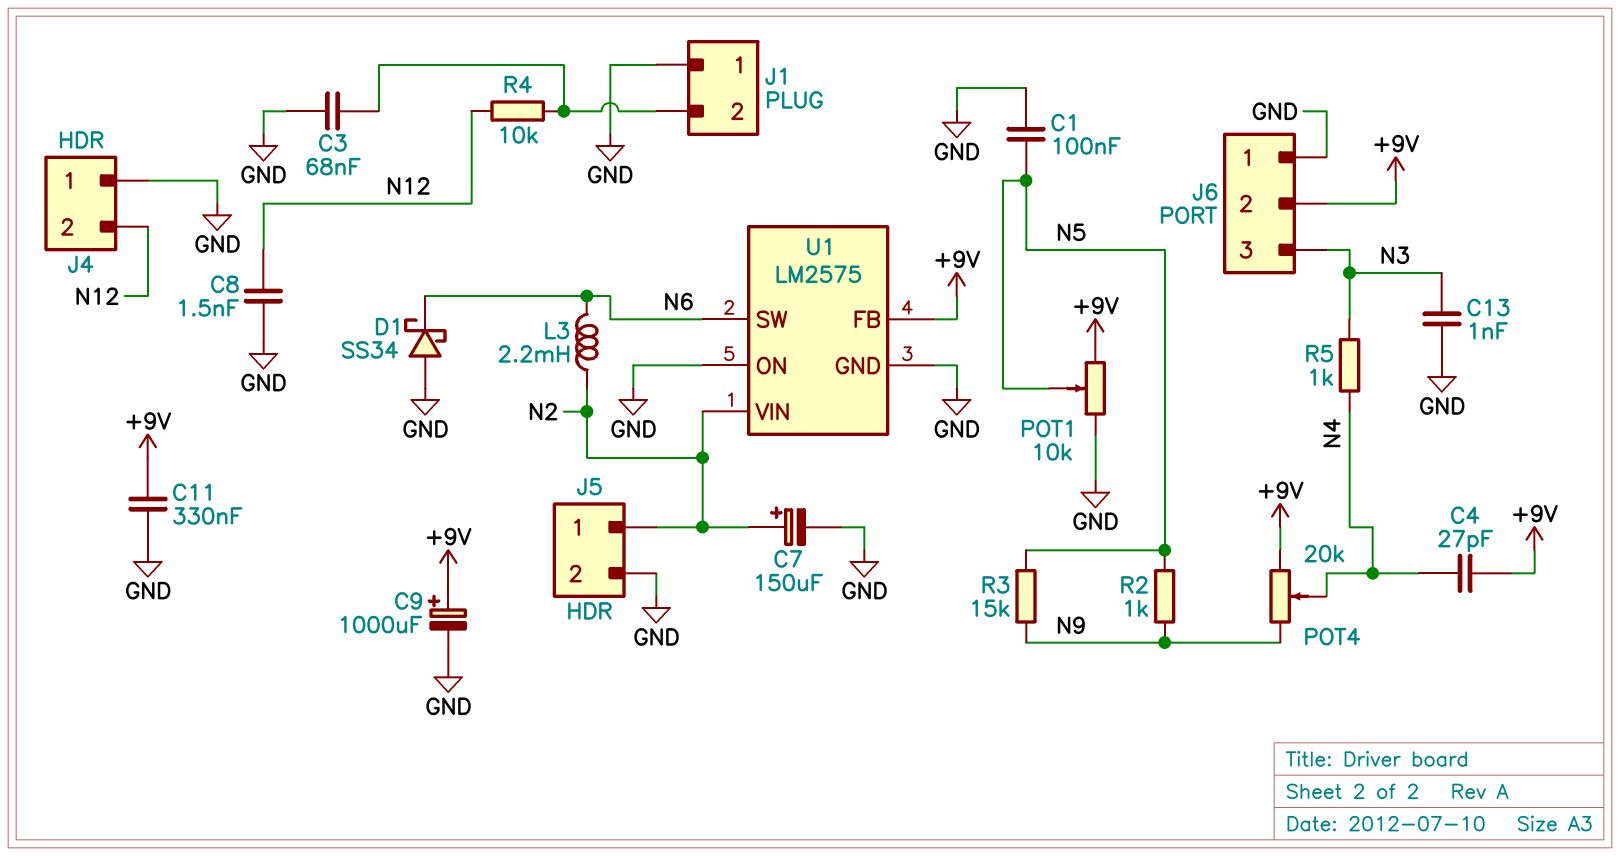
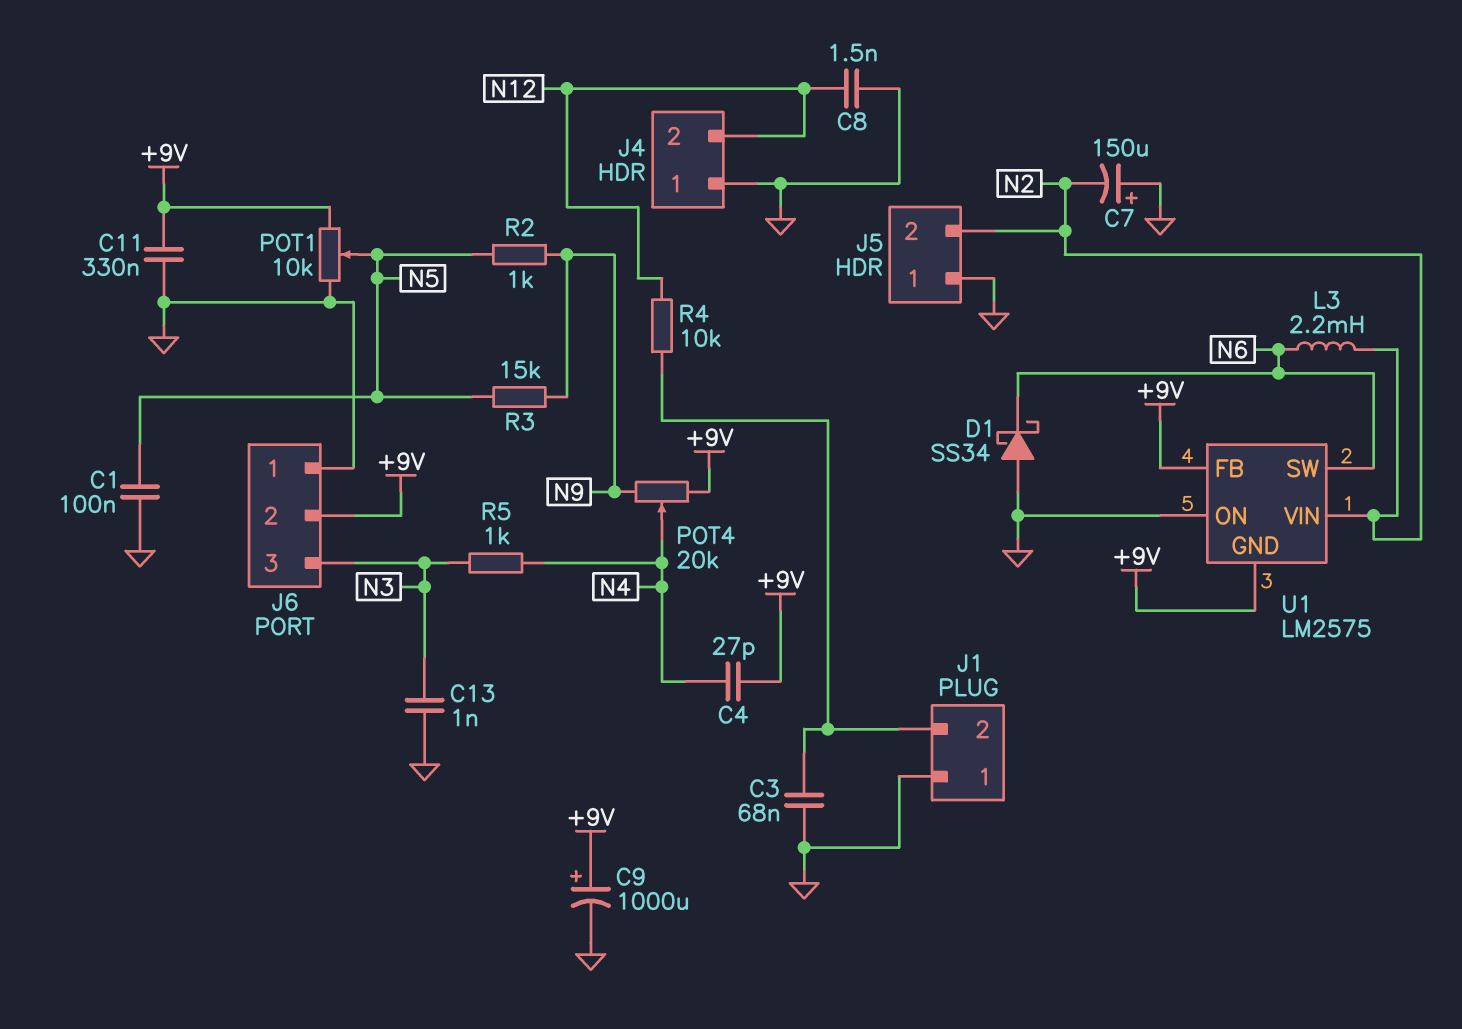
C7: 150uF (plus N2, minus GND) -> 150uF (plus GND, minus N2)
J5 pin 1: N2 -> GND
J5 pin 2: GND -> N2
U1 pin GND: GND -> +9V

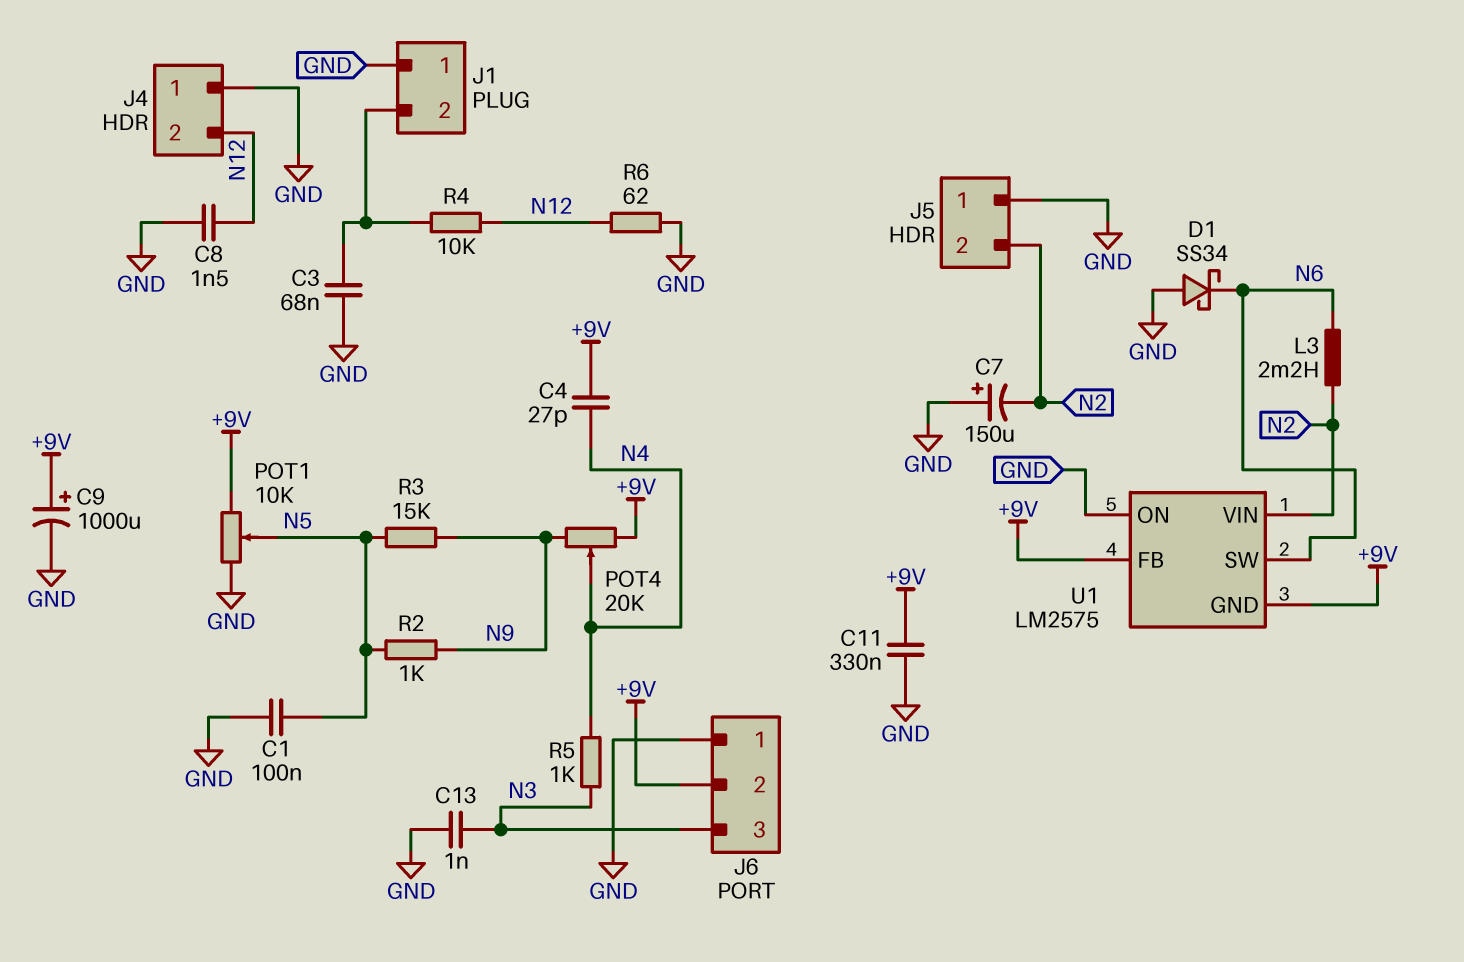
R6: none -> 62 (GND, N12)

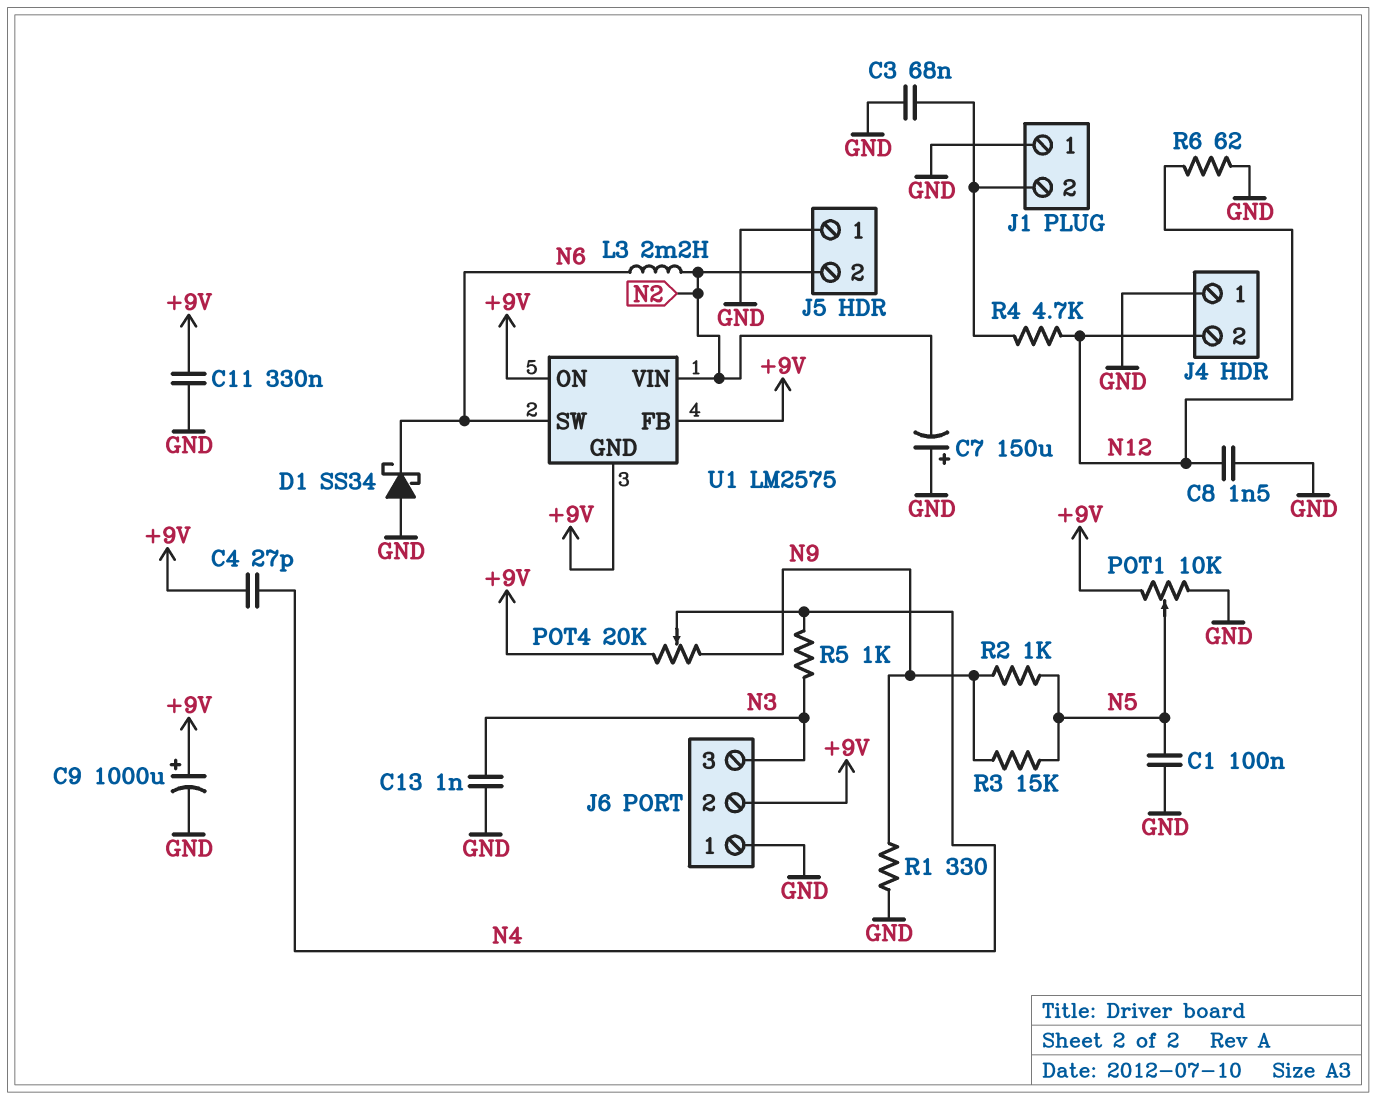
R1: none -> 330 (GND, N9)
R4: 10k (J1/2, N12) -> 4.7k (J1/2, N12)
U1 pin ON: GND -> +9V

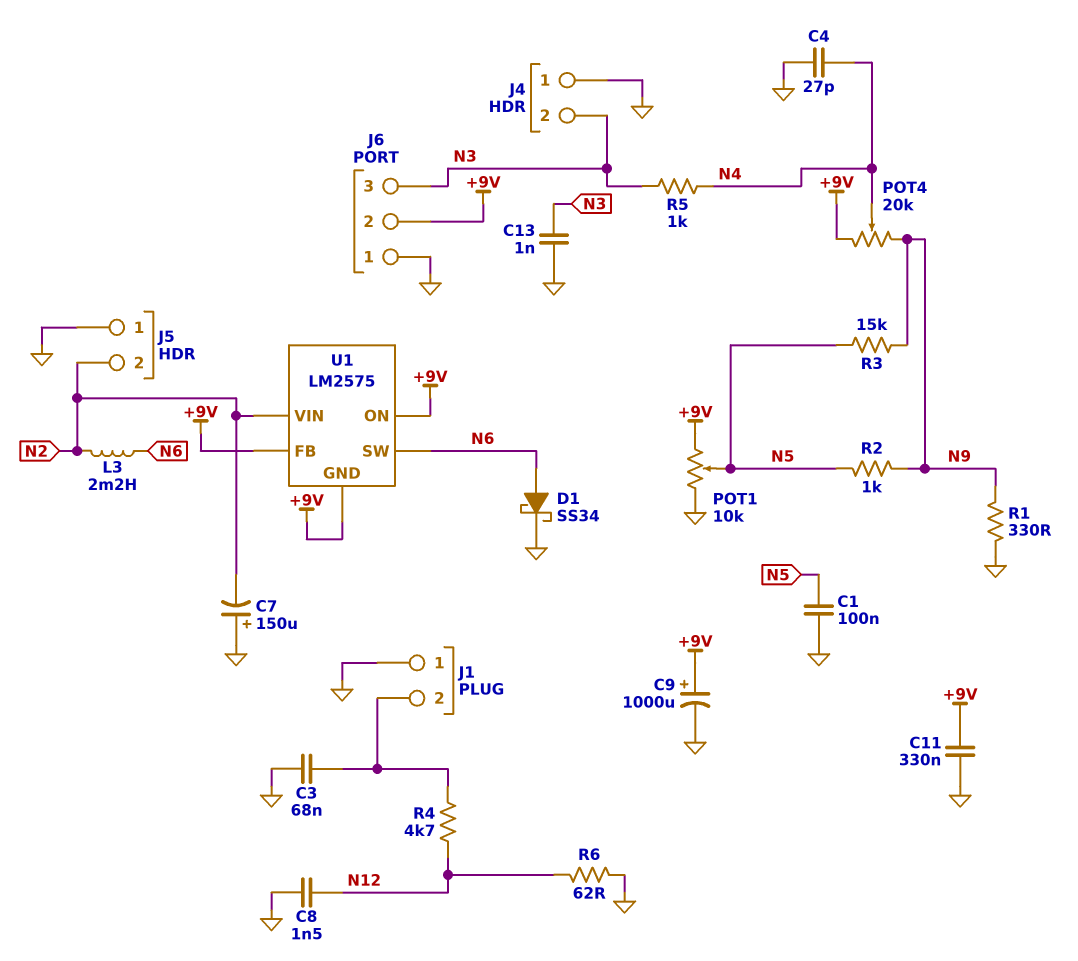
C4: 27pF (+9V, N4) -> 27pF (GND, N4)
D1: schottky SS34 (A GND, K N6) -> schottky SS34 (A N6, K GND)
J4 pin 2: N12 -> N3

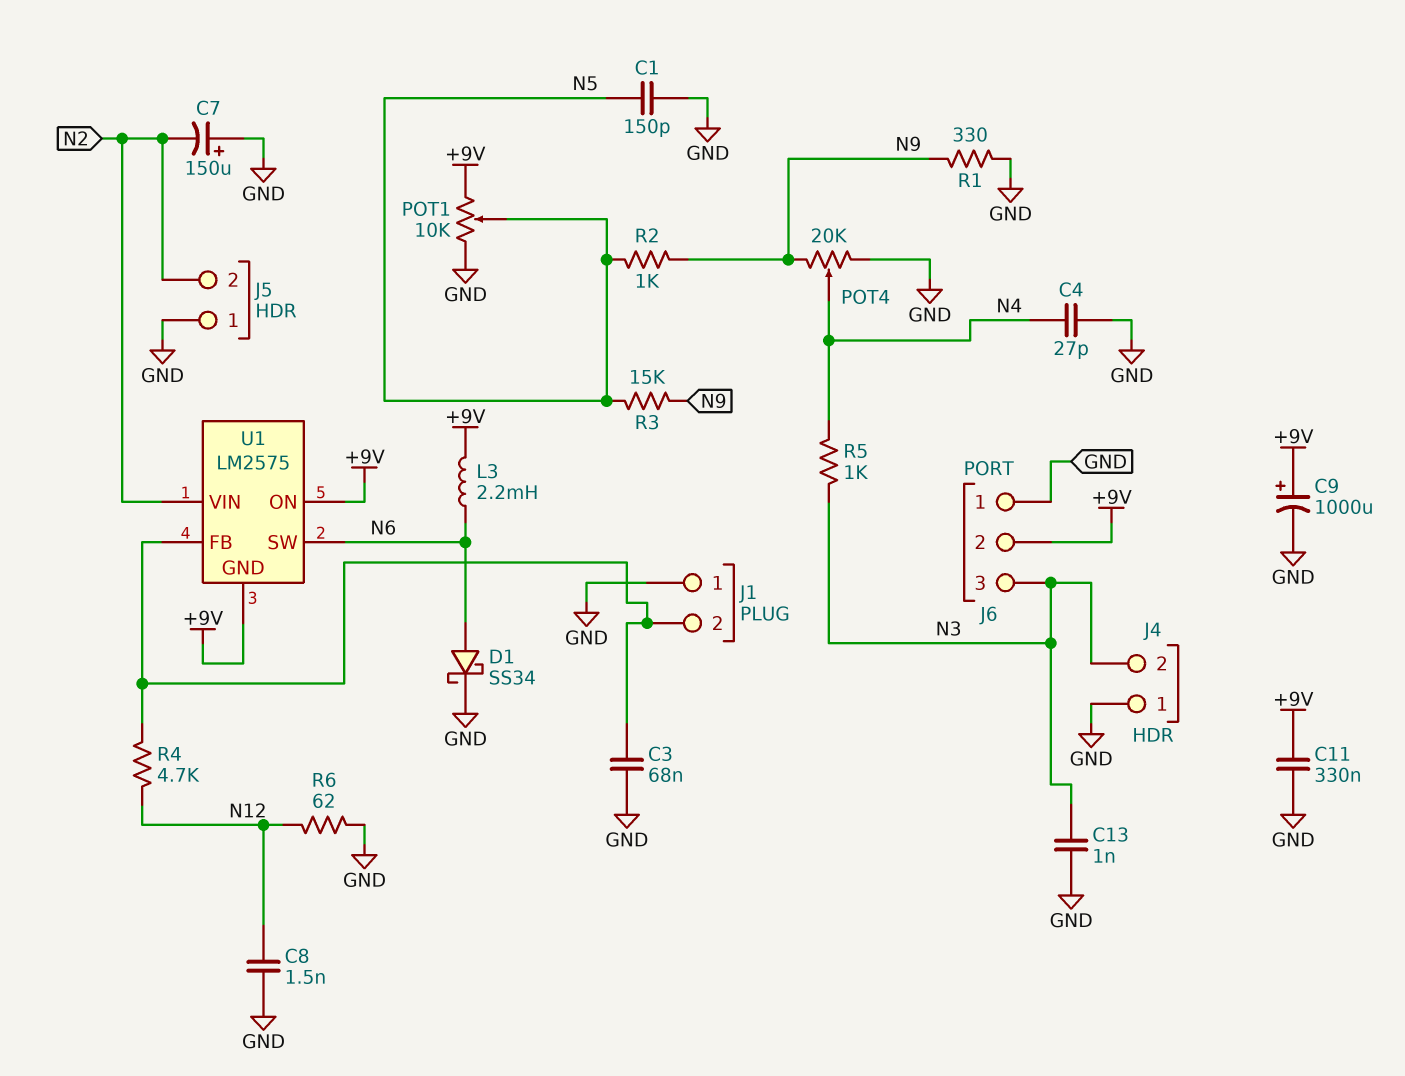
C1: 100nF (GND, N5) -> 150pF (GND, N5)
L3: 2.2mH (N2, N6) -> 2.2mH (+9V, N6)
POT4: 20k (+9V, N9, wiper N4) -> 20k (GND, N9, wiper N4)
U1 pin FB: +9V -> J1/2

